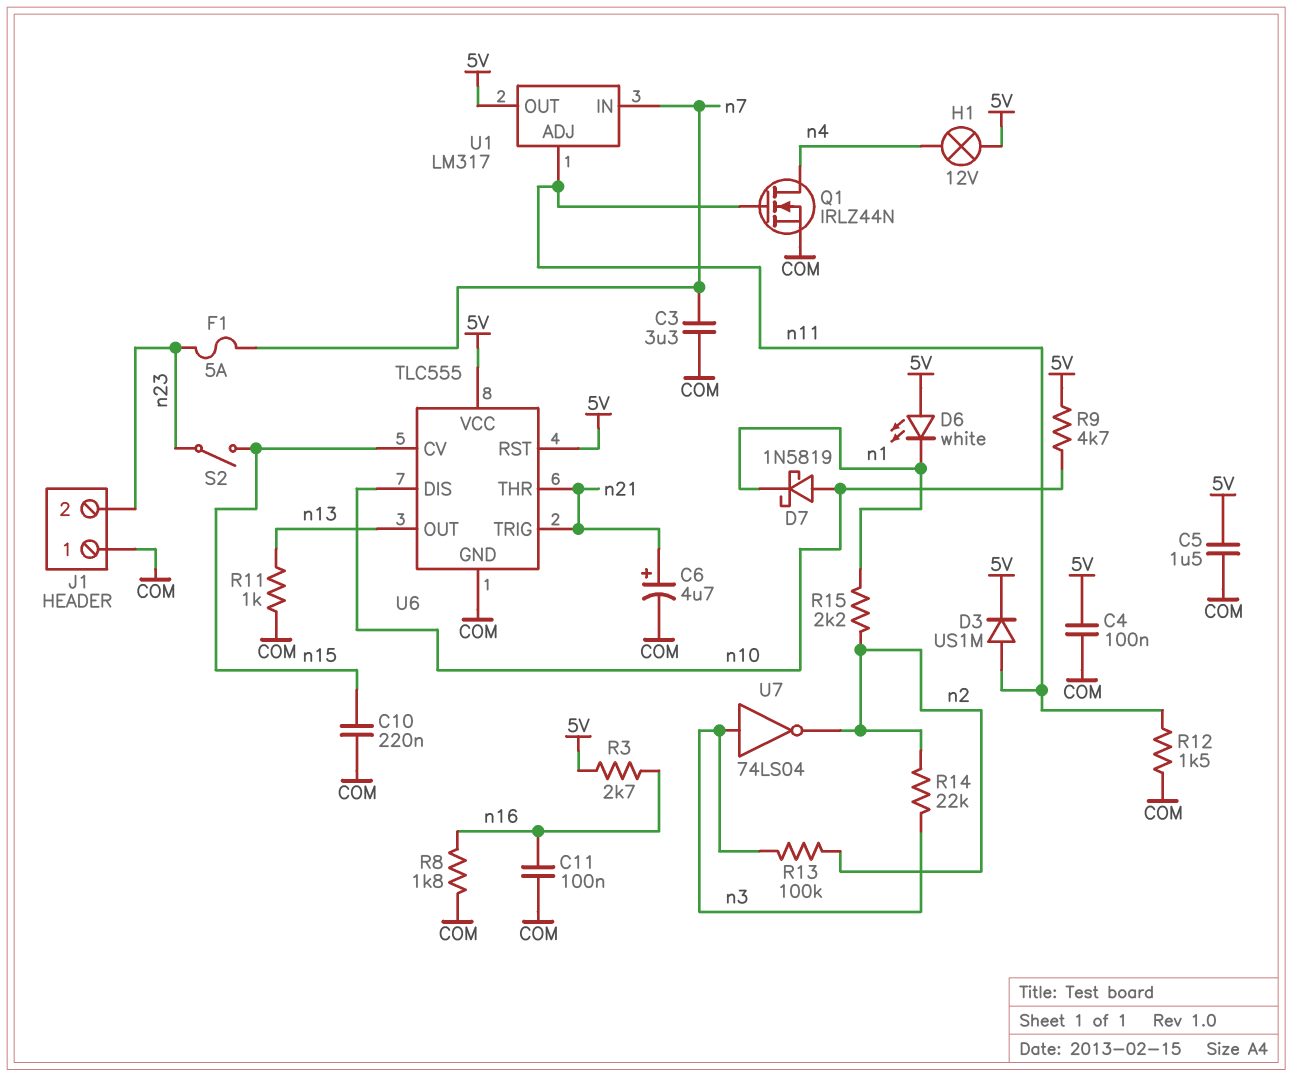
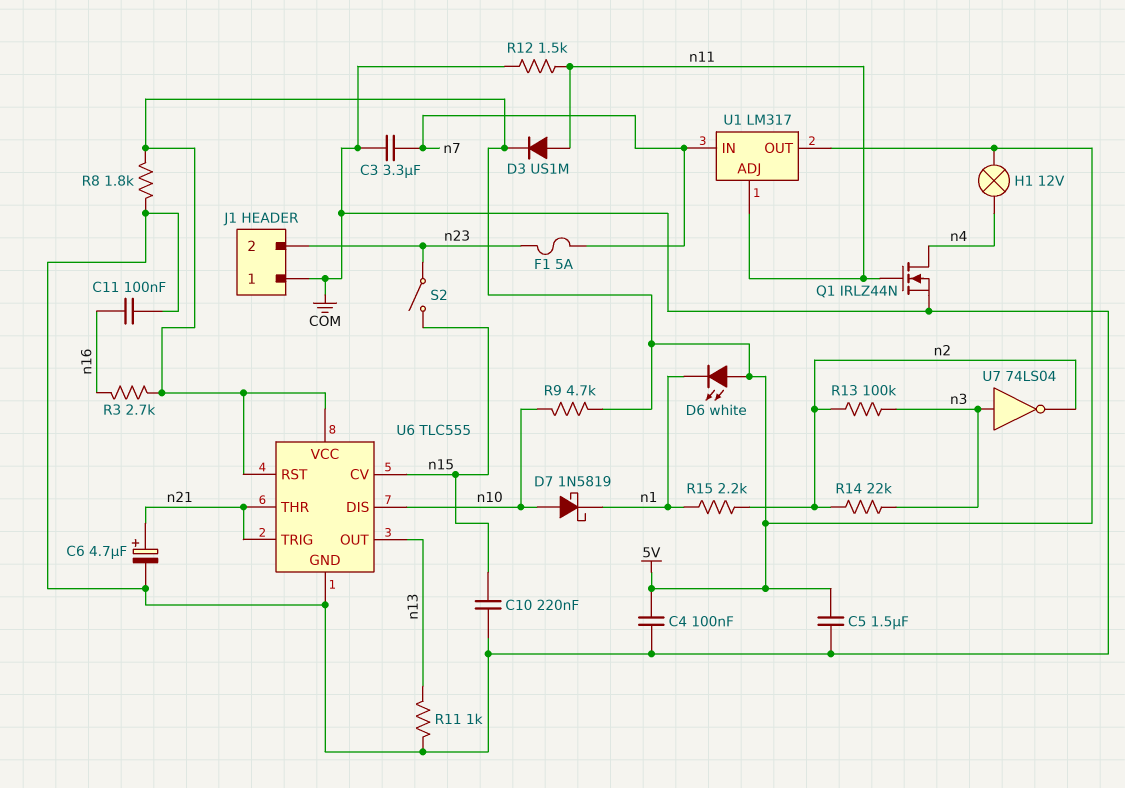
R8: 1.8k (COM, n16) -> 1.8k (5V, COM)

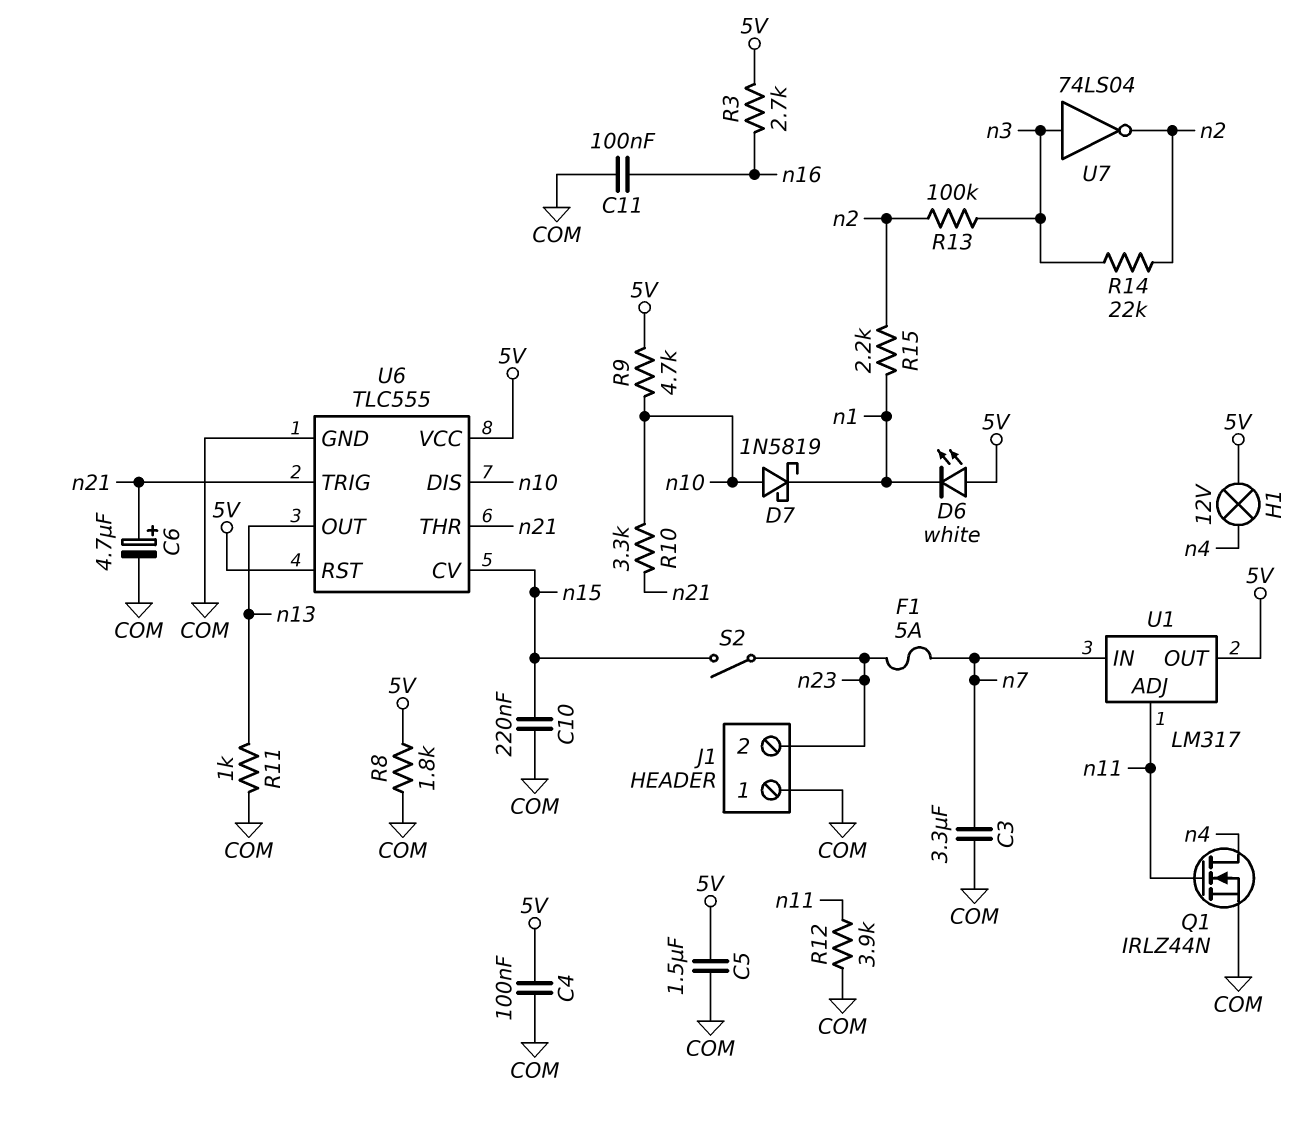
D3: diode US1M (A n11, K 5V) -> none
R10: none -> 3.3k (n10, n21)
R12: 1.5k (COM, n11) -> 3.9k (COM, n11)

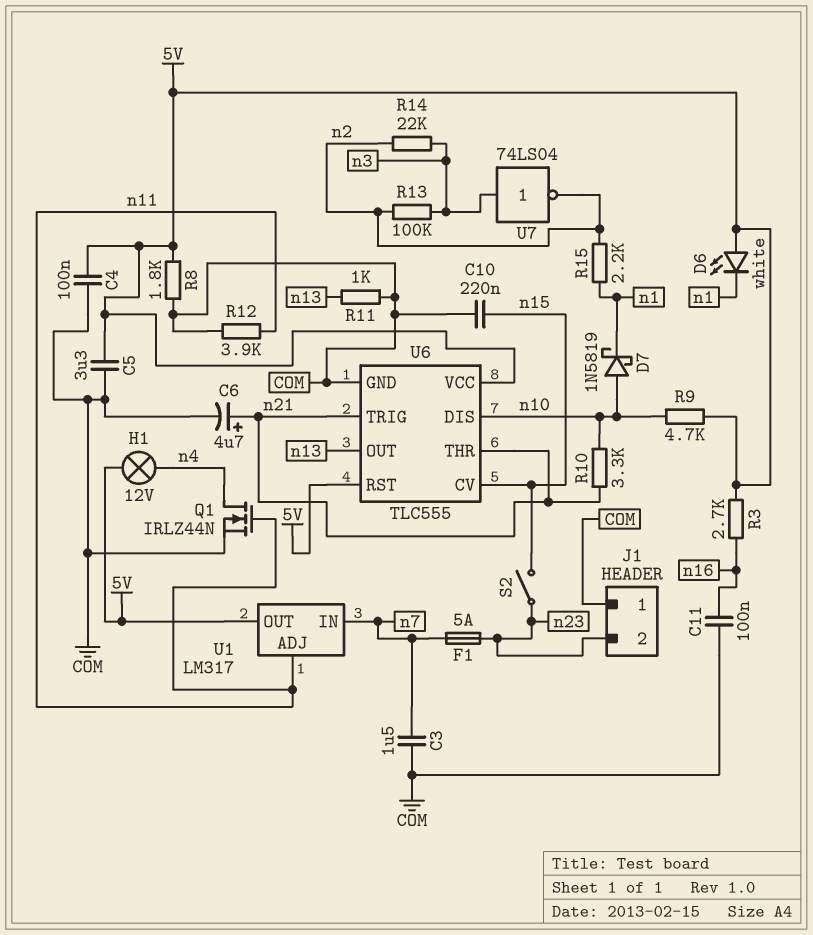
C3: 3.3uF (COM, n7) -> 1.5uF (COM, n7)
C5: 1.5uF (5V, COM) -> 3.3uF (5V, COM)

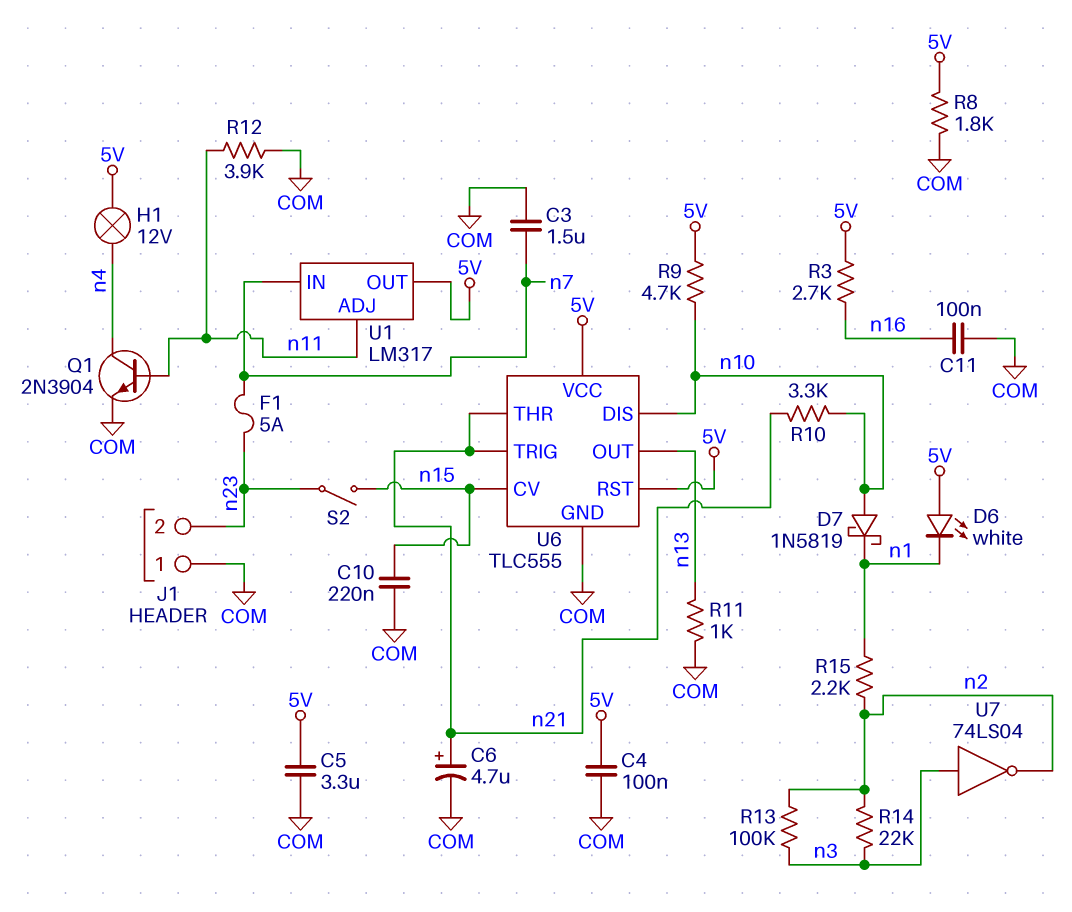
Q1: NMOS IRLZ44N (G n11, D n4, S COM) -> NPN 2N3904 (B n11, C n4, E COM)

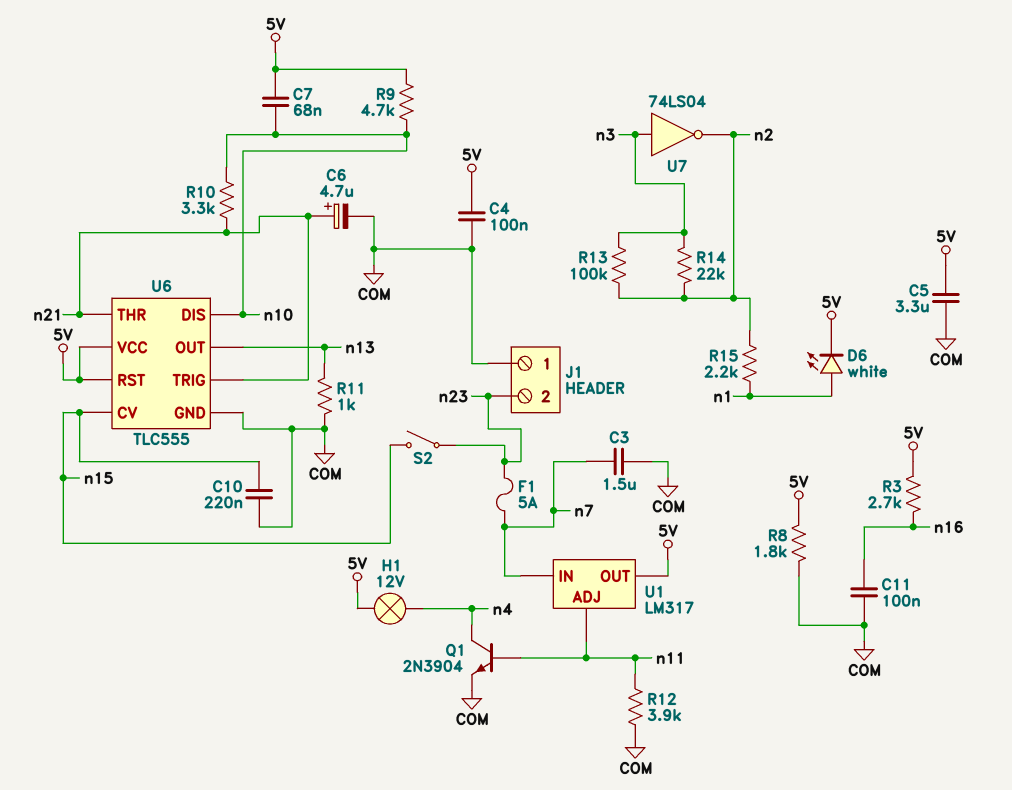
C7: none -> 68nF (5V, n10)
D6: LED white (A 5V, K n1) -> LED white (A n1, K 5V)
D7: schottky 1N5819 (A n10, K n1) -> none

